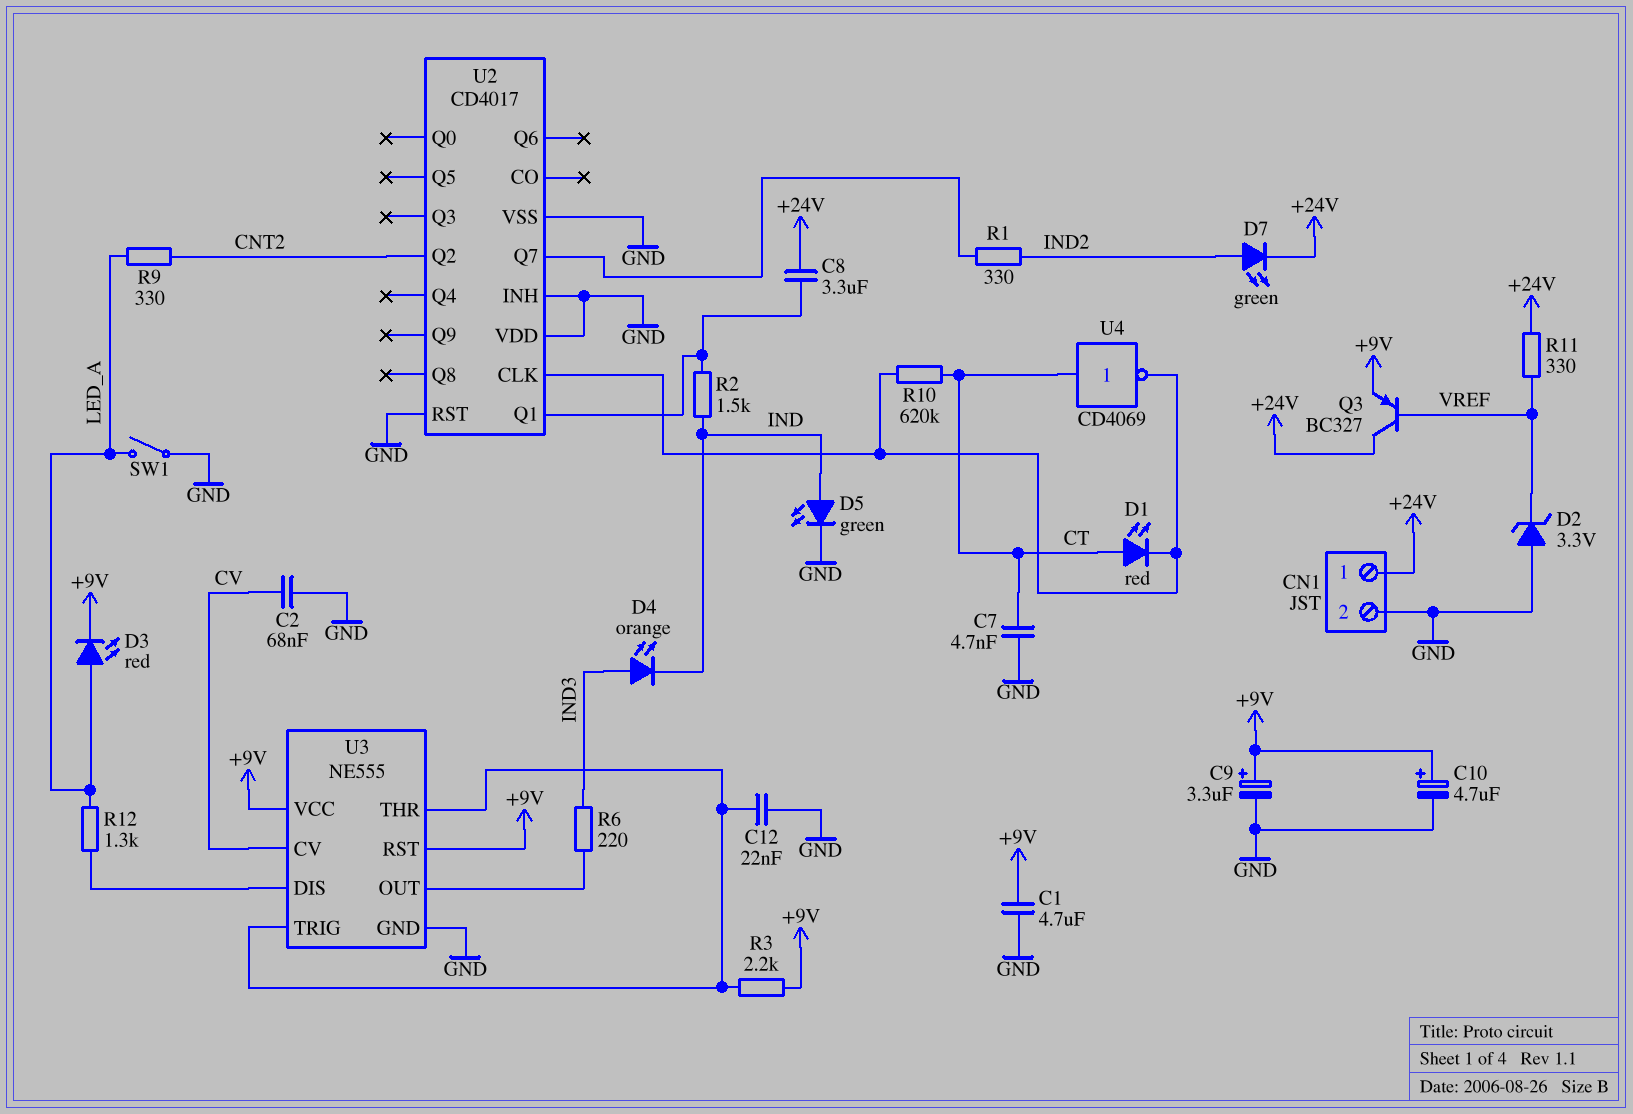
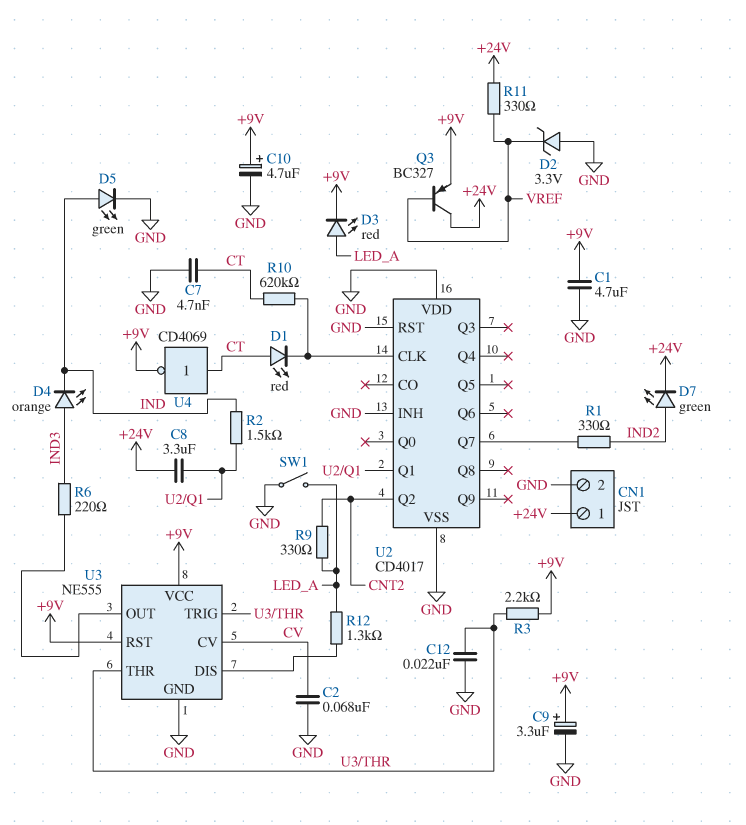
U4: NOT CD4069 (in CT, out U2/CLK) -> NOT CD4069 (in CT, out +9V)

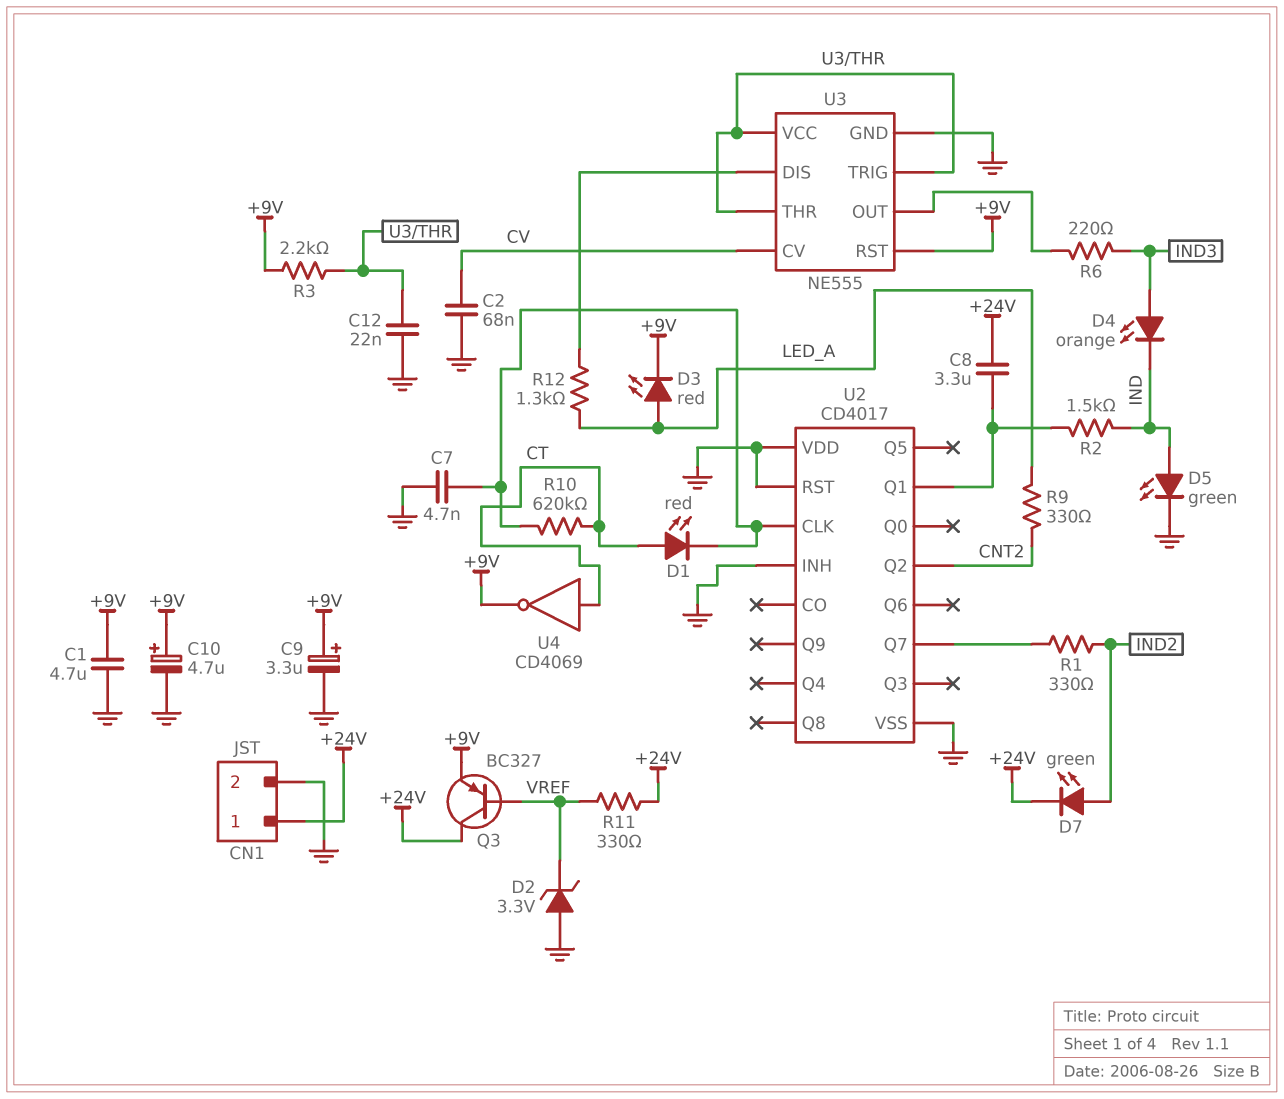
C7: 4.7nF (CT, GND) -> 4.7nF (GND, U2/CLK)
SW1: switch (GND, LED_A) -> none
U3 pin VCC: +9V -> U3/THR

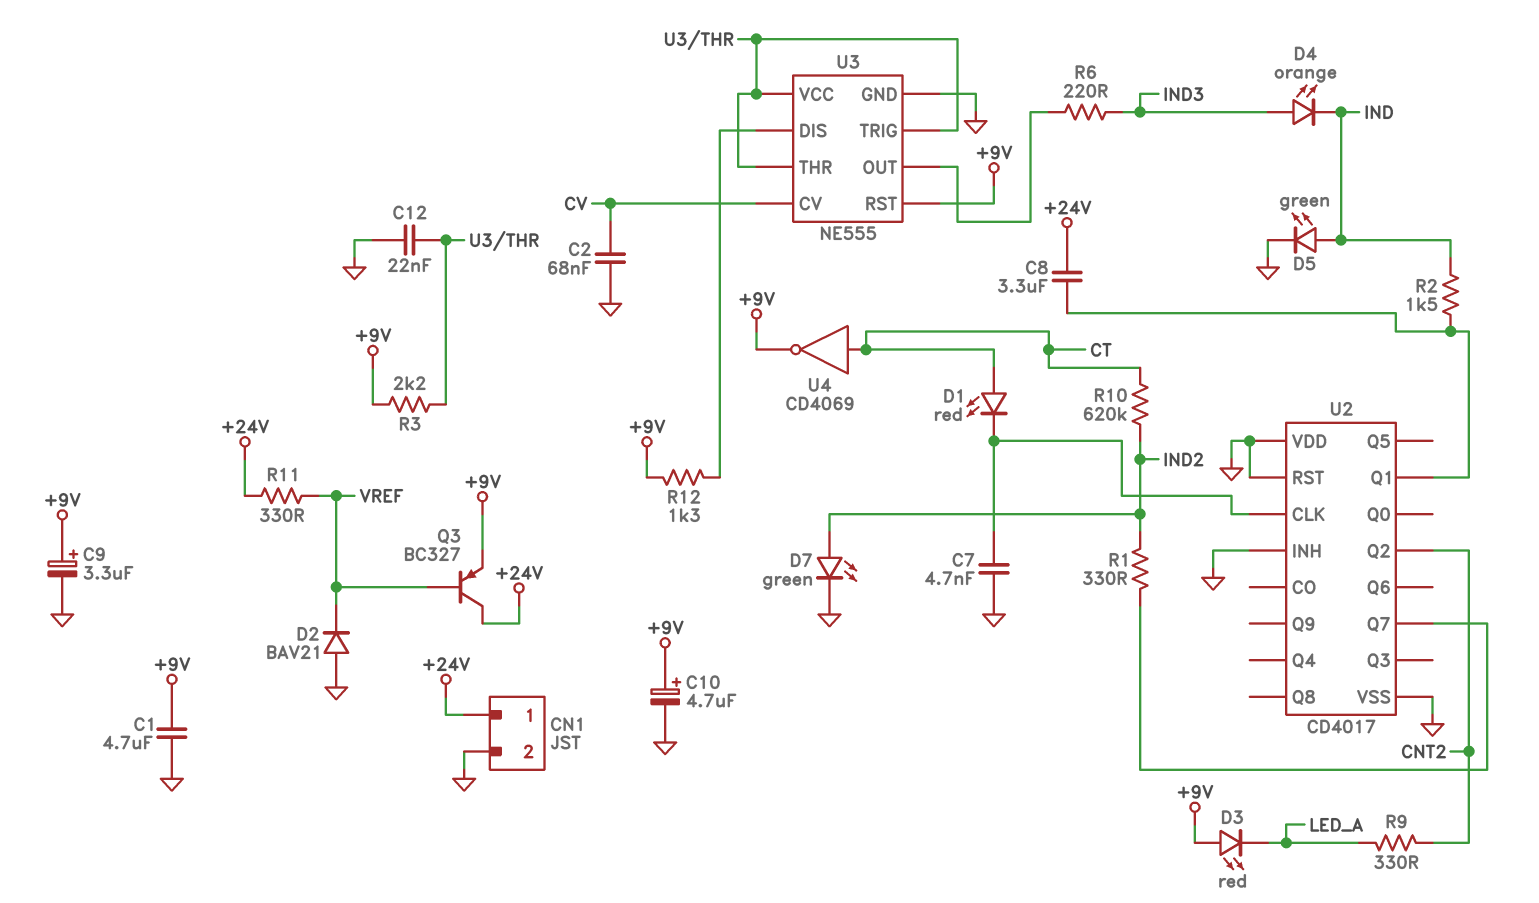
D2: zener 3.3V (A GND, K VREF) -> diode BAV21 (A GND, K VREF)
D3: LED red (A LED_A, K +9V) -> LED red (A +9V, K LED_A)
D7: LED green (A IND2, K +24V) -> LED green (A IND2, K GND)
R10: 620k (CT, U2/CLK) -> 620k (CT, IND2)
R12: 1.3k (LED_A, U3/DIS) -> 1.3k (+9V, U3/DIS)

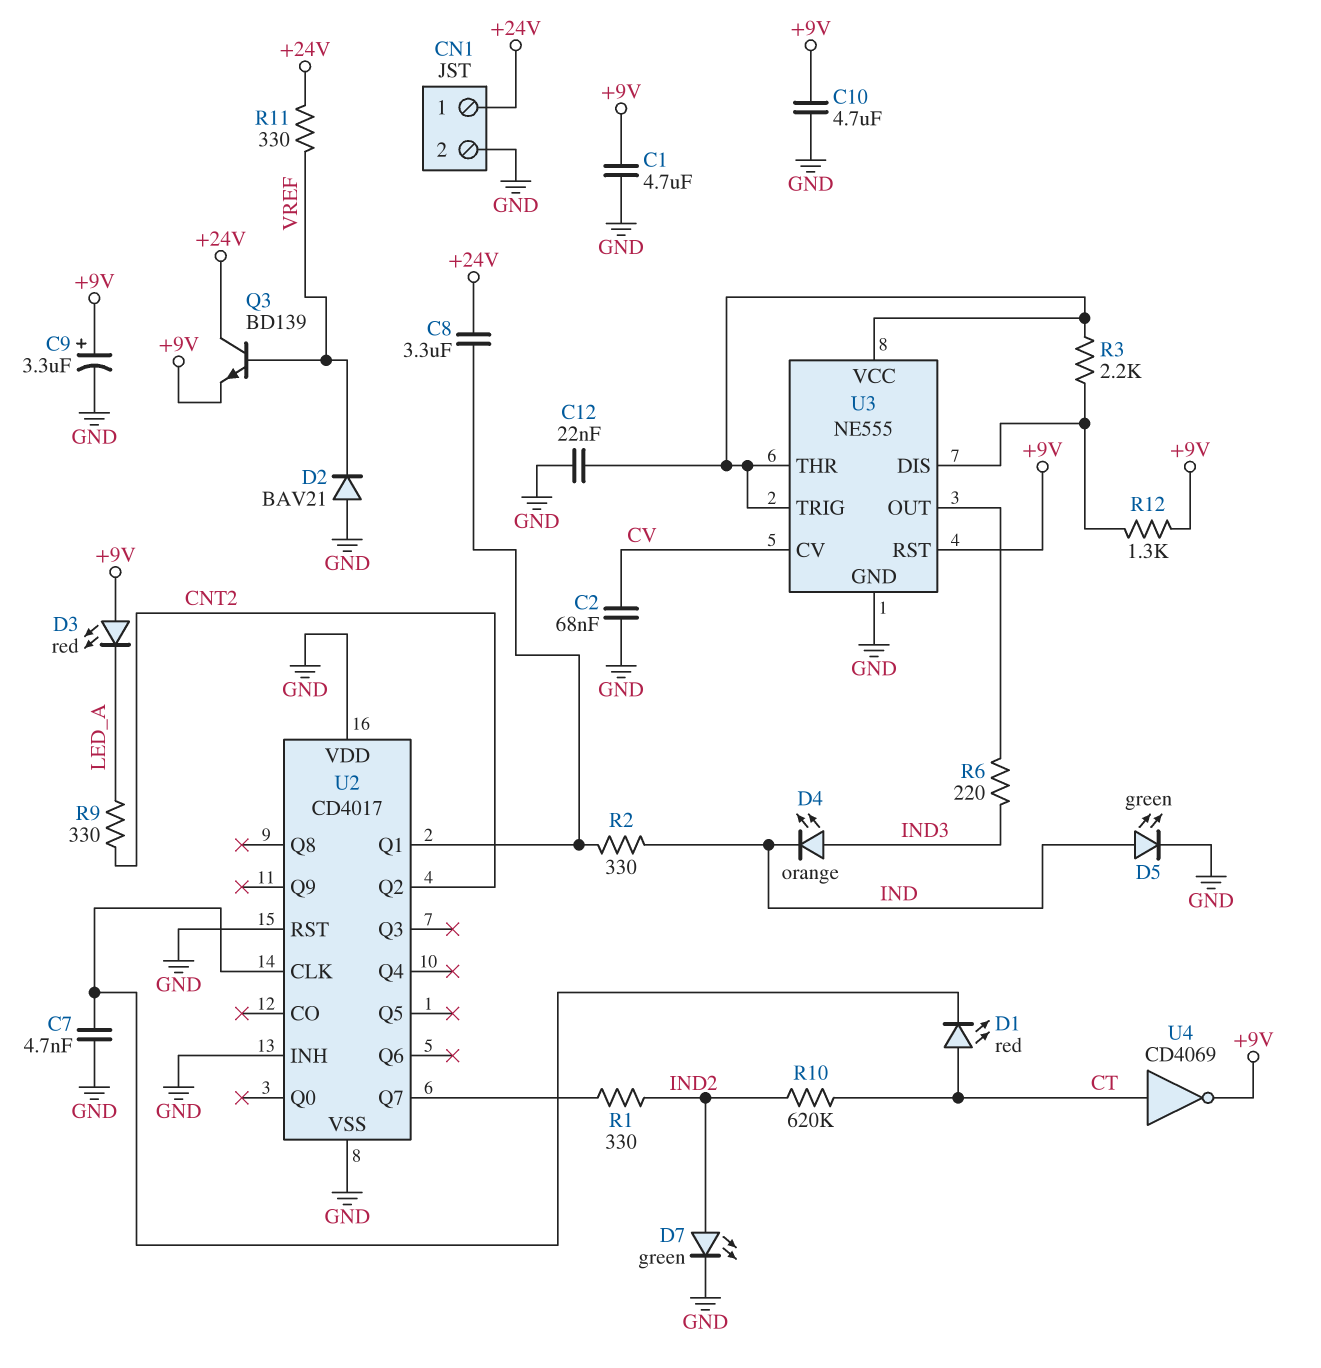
C10: 4.7uF (plus +9V, minus GND) -> 4.7uF (+9V, GND)
Q3: PNP BC327 (B VREF, C +24V, E +9V) -> NPN BD139 (B VREF, C +24V, E +9V)
R2: 1.5k (IND, U2/Q1) -> 330 (IND, U2/Q1)
R3: 2.2k (+9V, U3/THR) -> 2.2k (U3/DIS, U3/THR)

